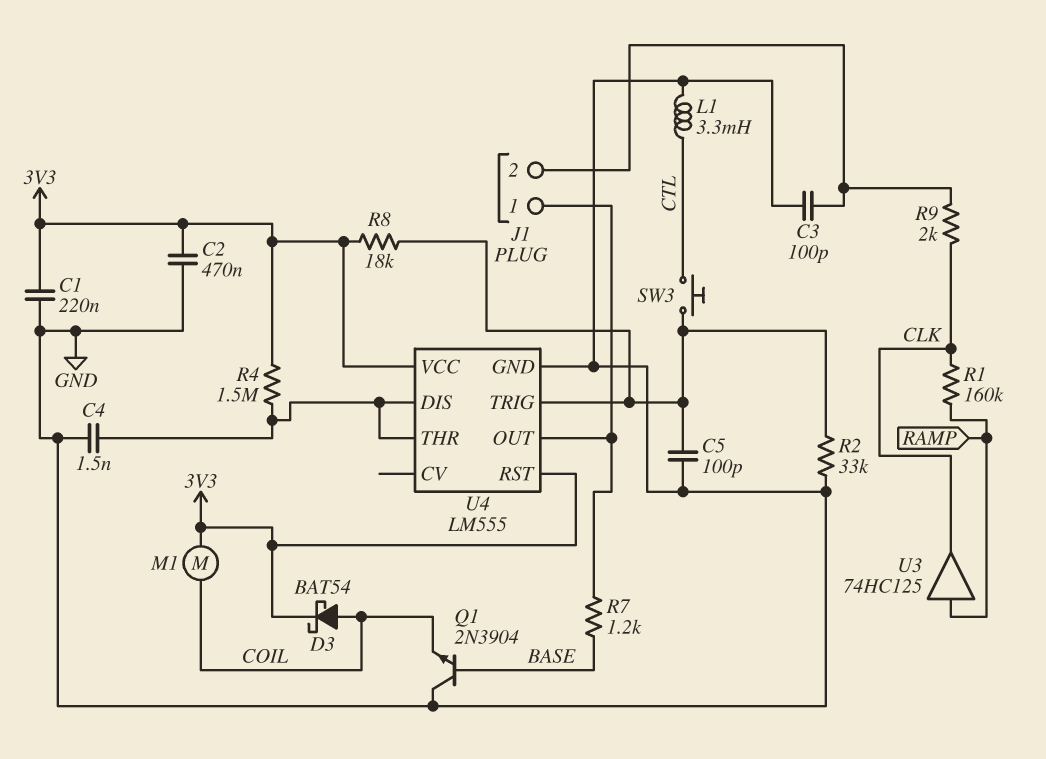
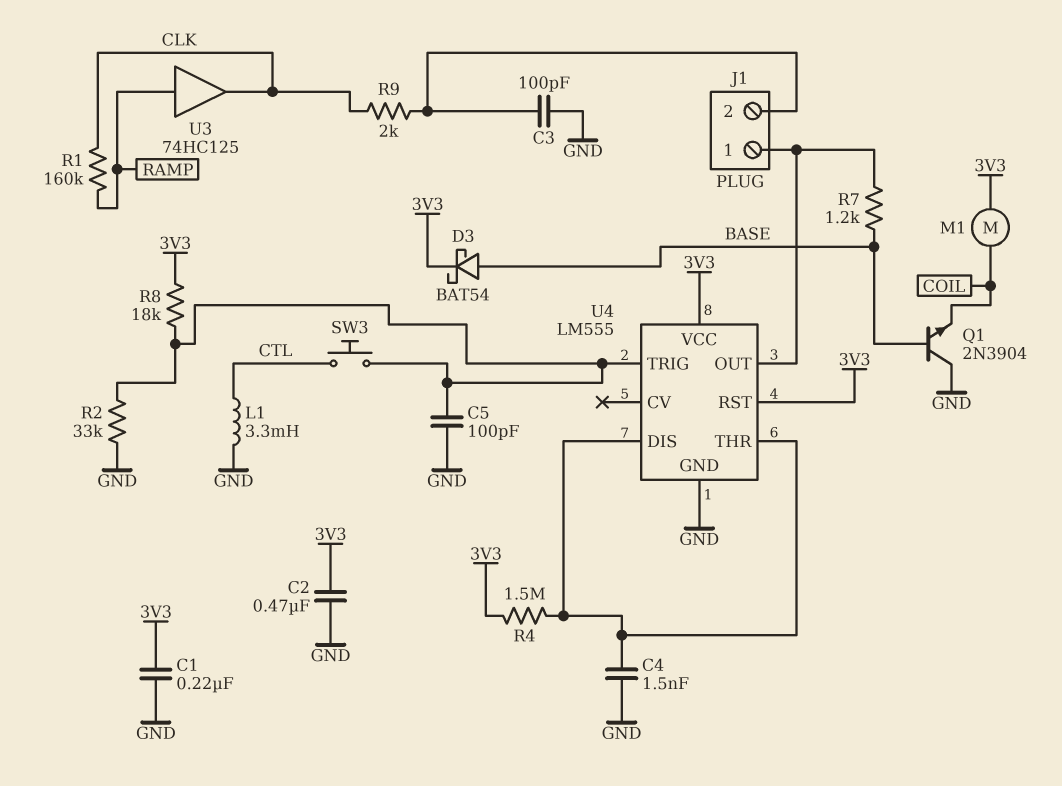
D3: schottky BAT54 (A COIL, K 3V3) -> schottky BAT54 (A BASE, K 3V3)

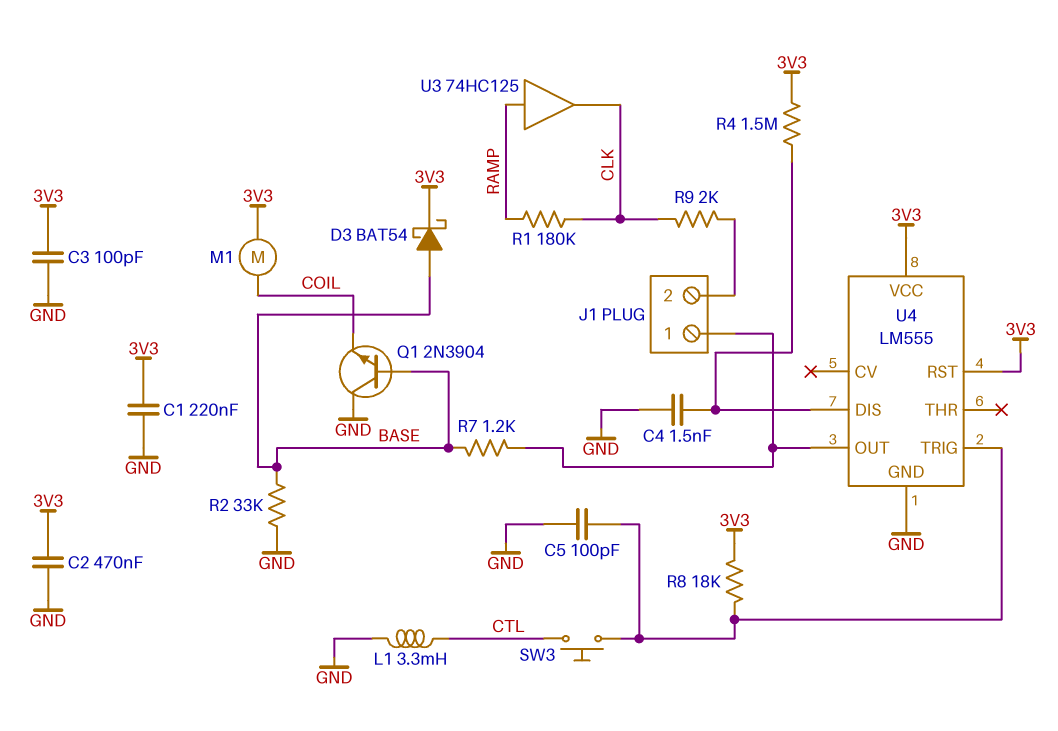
C3: 100pF (GND, J1/2) -> 100pF (3V3, GND)
R1: 160k (CLK, RAMP) -> 180k (CLK, RAMP)
R2: 33k (GND, U4/TRIG) -> 33k (BASE, GND)
U4 pin THR: U4/DIS -> none

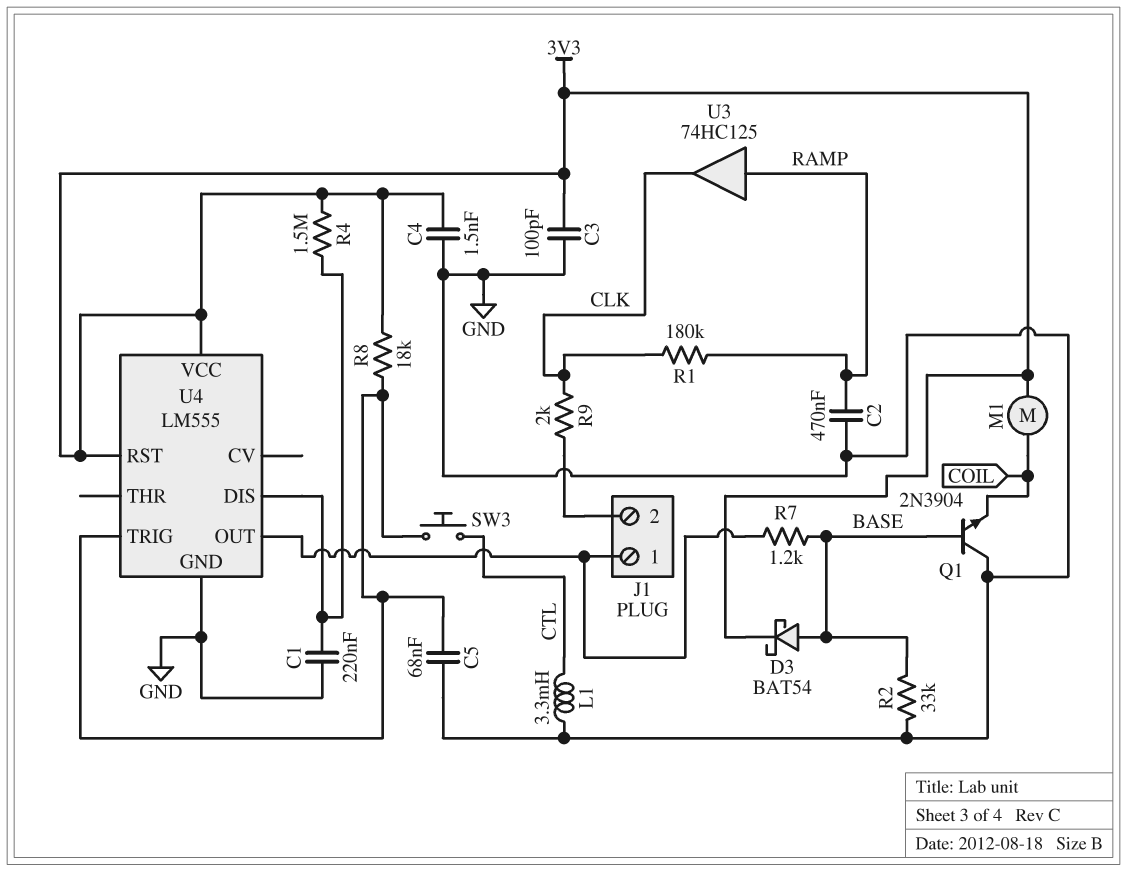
C1: 220nF (3V3, GND) -> 220nF (GND, U4/DIS)
C2: 470nF (3V3, GND) -> 470nF (GND, RAMP)
C4: 1.5nF (GND, U4/DIS) -> 1.5nF (3V3, GND)
C5: 100pF (GND, U4/TRIG) -> 68nF (GND, U4/TRIG)

